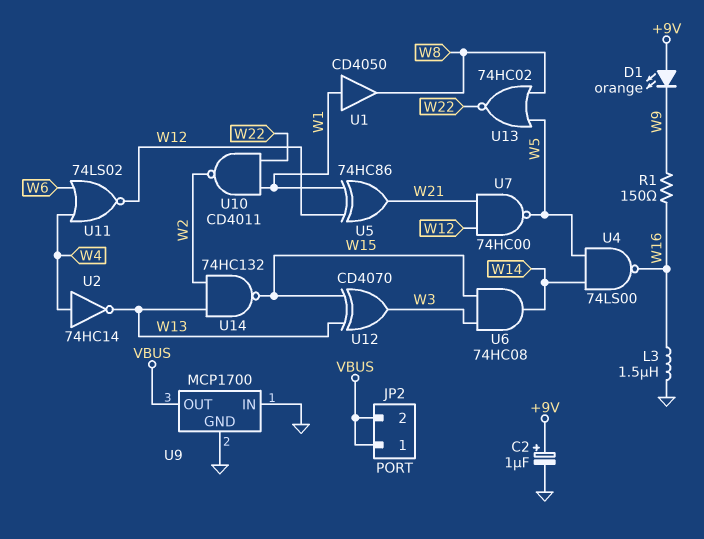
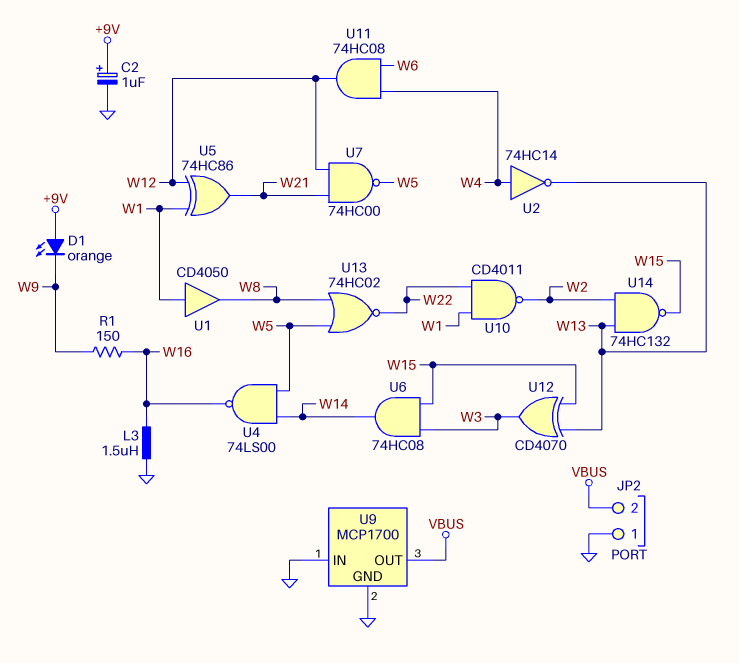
JP2 pin 1: VBUS -> GND
U11: NOR 74LS02 (in W4, in W6, out W12) -> AND 74HC08 (in W4, in W6, out W12)

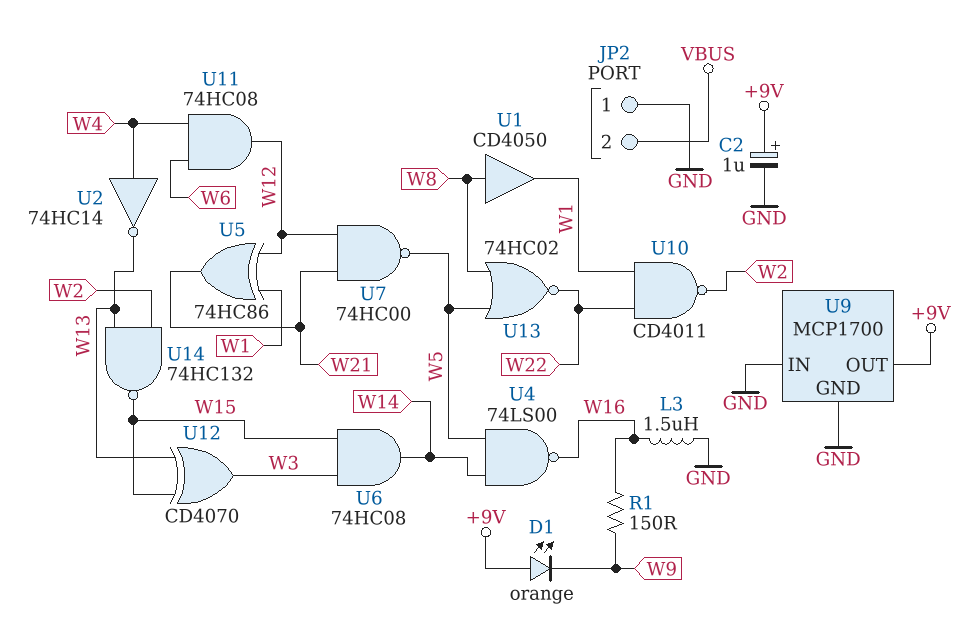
U1: buffer CD4050 (in W1, out W8) -> buffer CD4050 (in W8, out W1)
U9 pin OUT: VBUS -> +9V

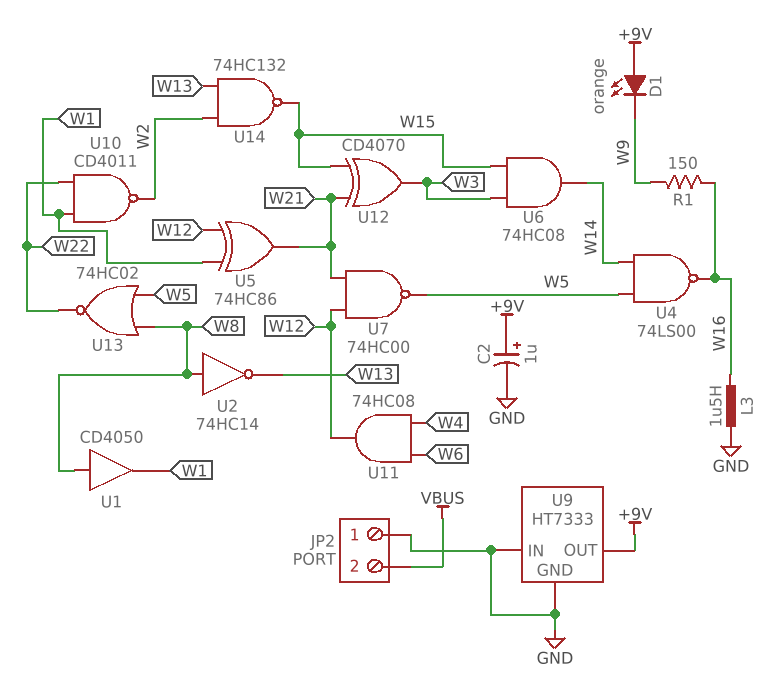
U2: NOT 74HC14 (in W4, out W13) -> NOT 74HC14 (in W8, out W13)
U9: MCP1700 -> HT7333
U12: XOR CD4070 (in W13, in W15, out W3) -> XOR CD4070 (in W15, in W21, out W3)

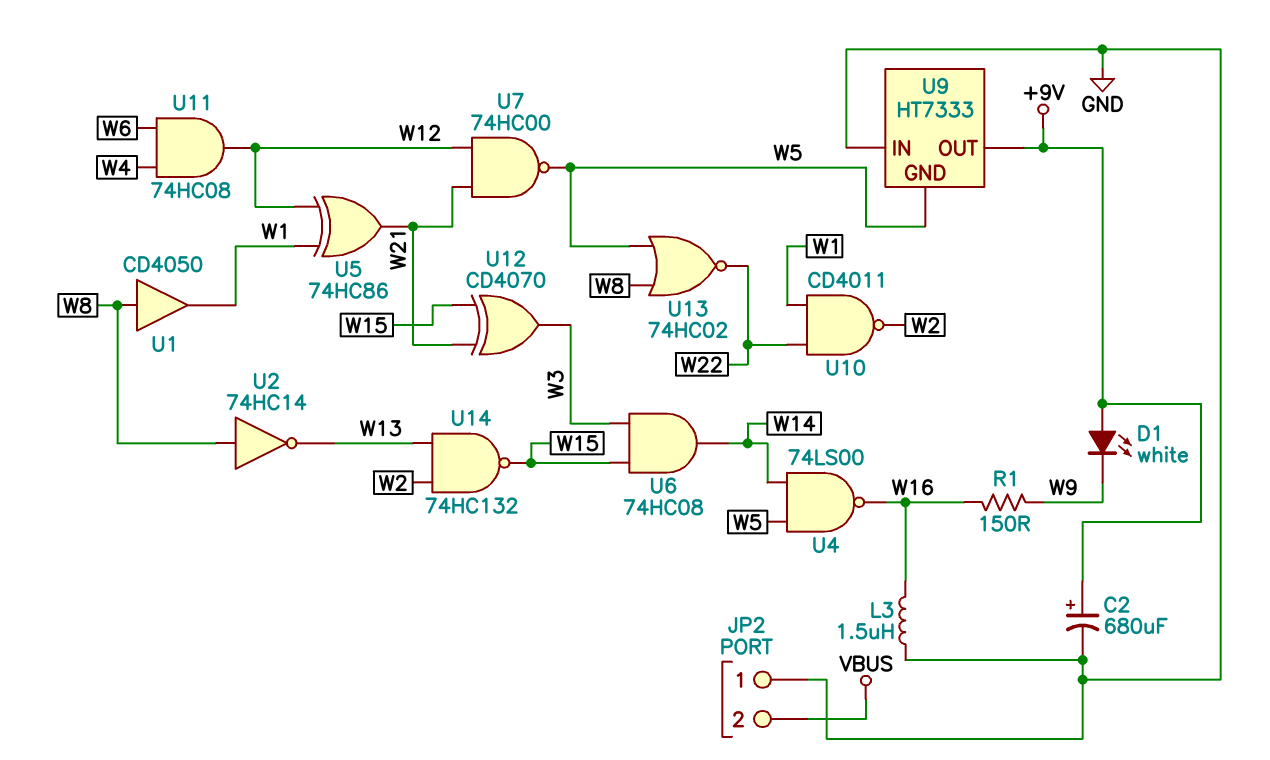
C2: 1uF (plus +9V, minus GND) -> 680uF (plus +9V, minus GND)
D1: LED orange (A +9V, K W9) -> LED white (A +9V, K W9)
U9 pin GND: GND -> W5

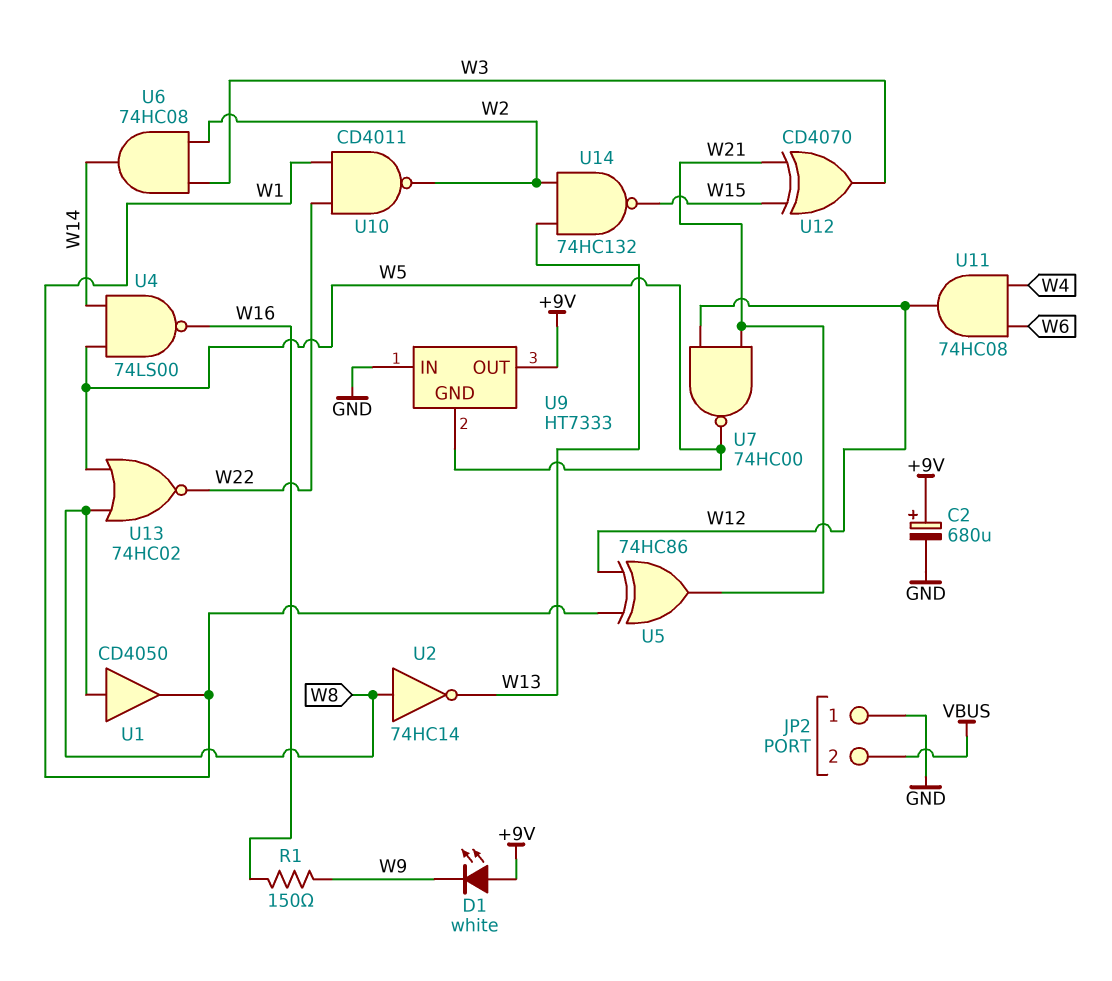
L3: 1.5uH (GND, W16) -> none
U6: AND 74HC08 (in W3, in W15, out W14) -> AND 74HC08 (in W2, in W3, out W14)

